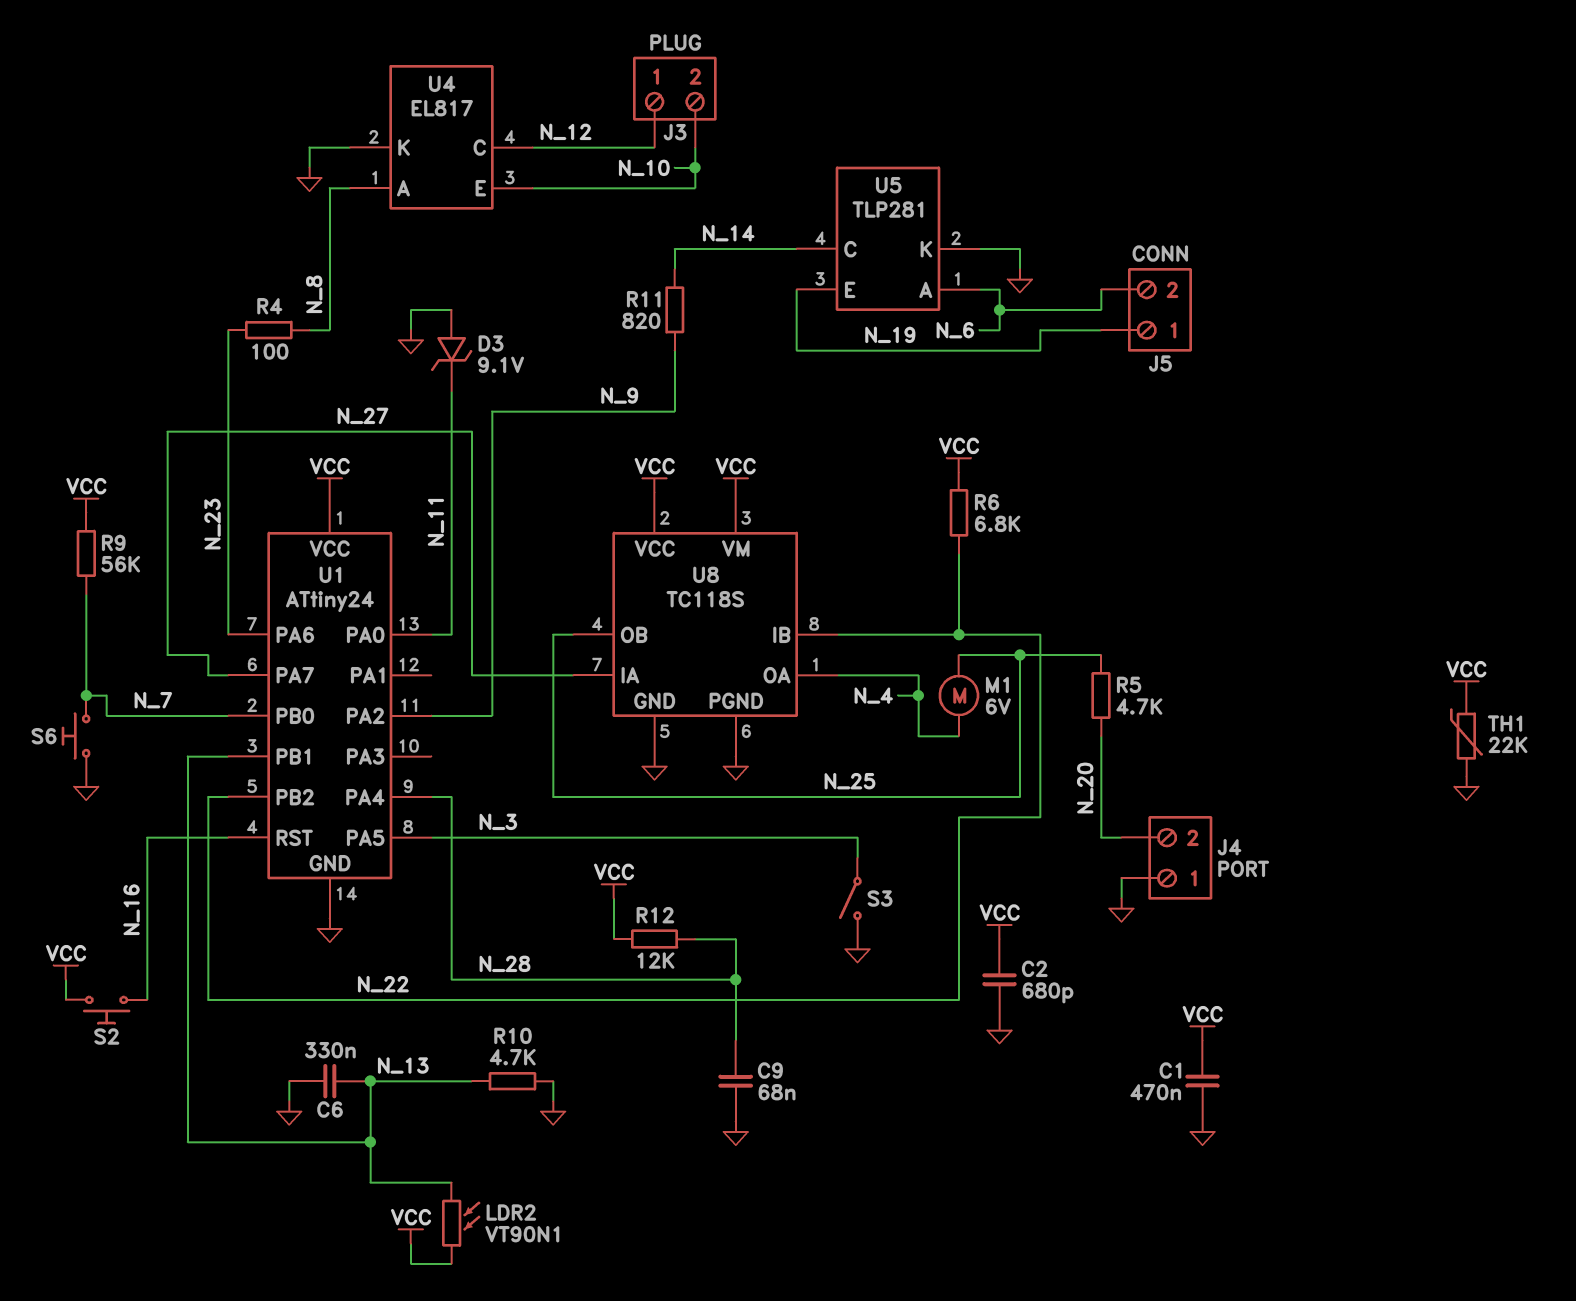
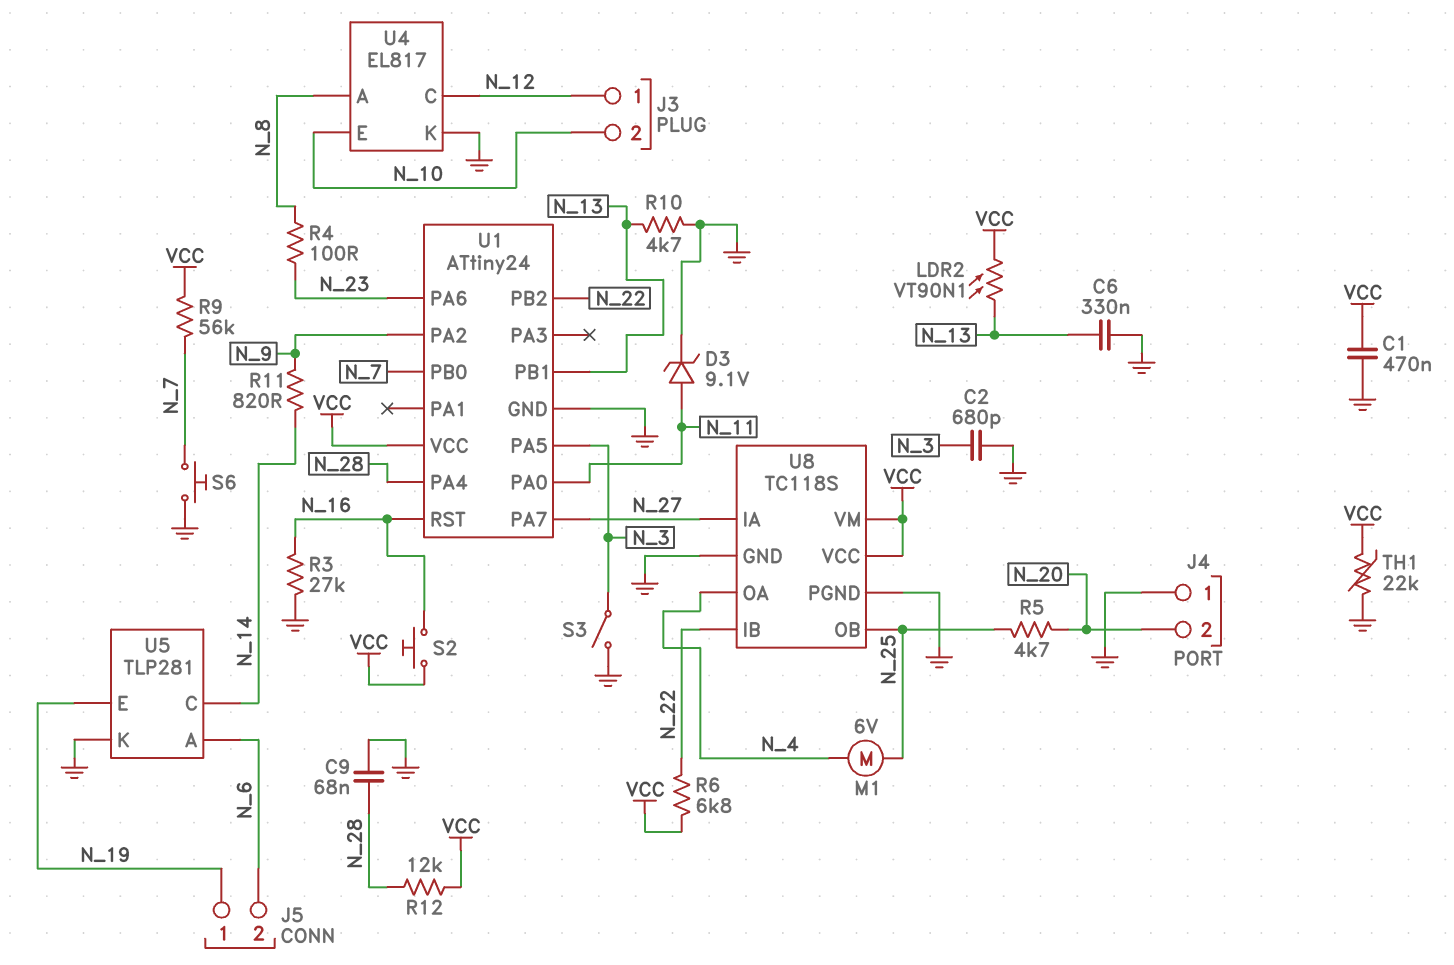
C2: 680pF (GND, VCC) -> 680pF (GND, N_3)
D3: zener 9.1V (A GND, K N_11) -> zener 9.1V (A N_11, K GND)
R3: none -> 27k (GND, N_16)

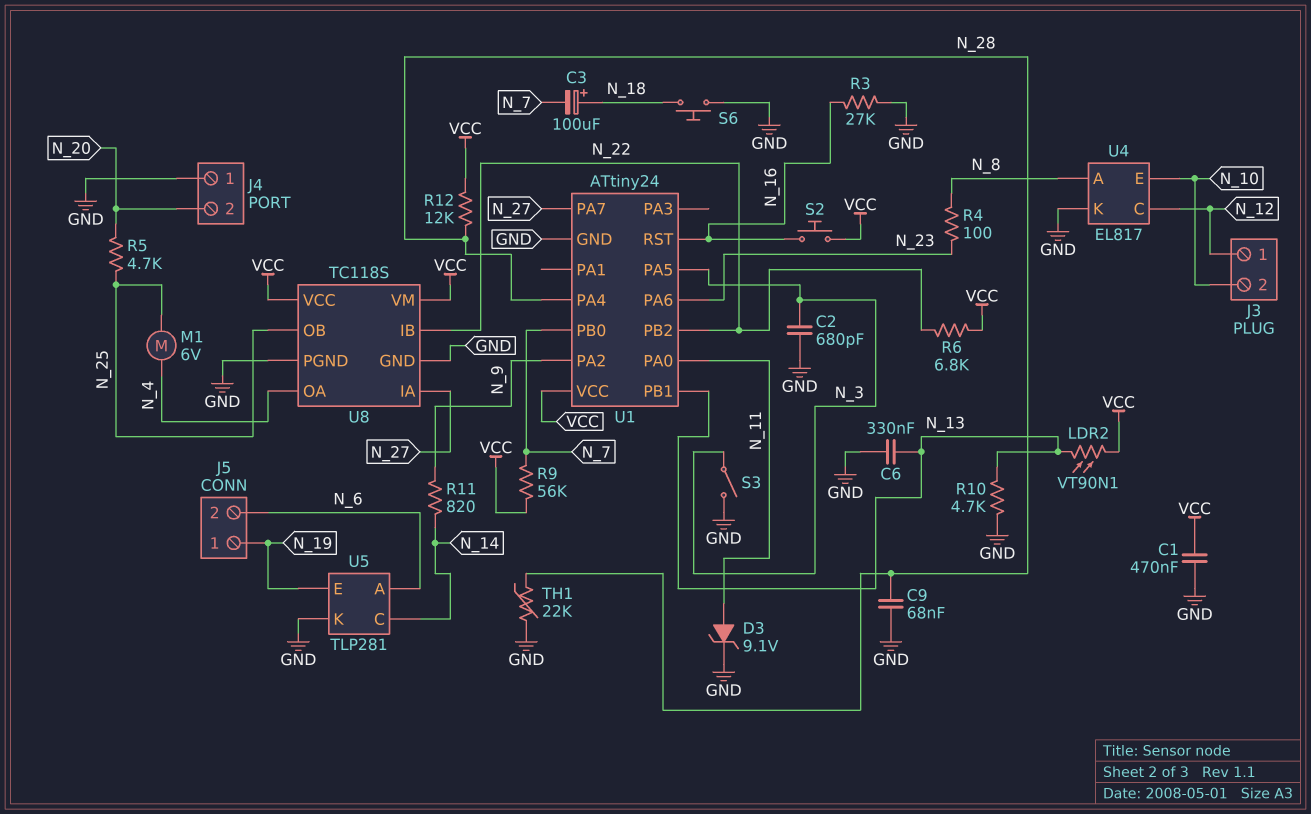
C3: none -> 100uF (plus N_18, minus N_7)
S6: button (GND, N_7) -> button (GND, N_18)
TH1: 22k (GND, VCC) -> 22k (GND, N_28)

